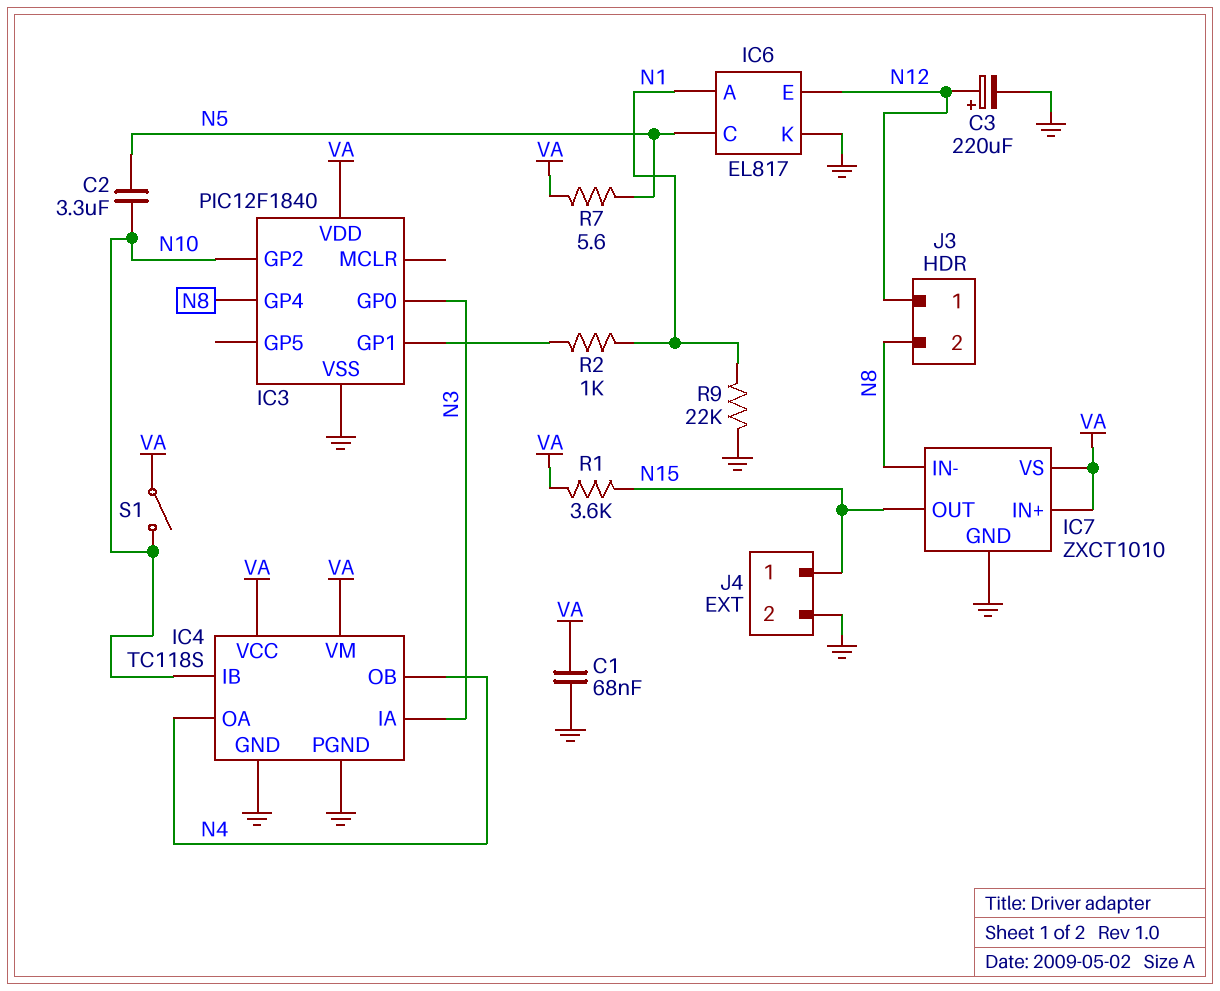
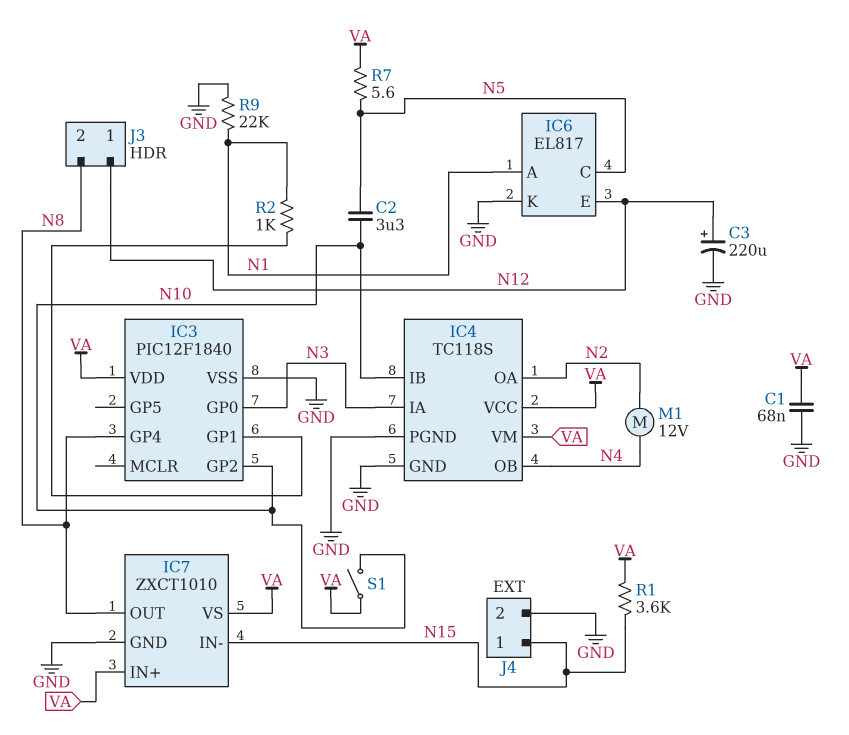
IC4 pin OA: N4 -> N2
IC7 pin IN-: N8 -> N15
IC7 pin OUT: N15 -> N8
M1: none -> motor 12V (N2, N4)

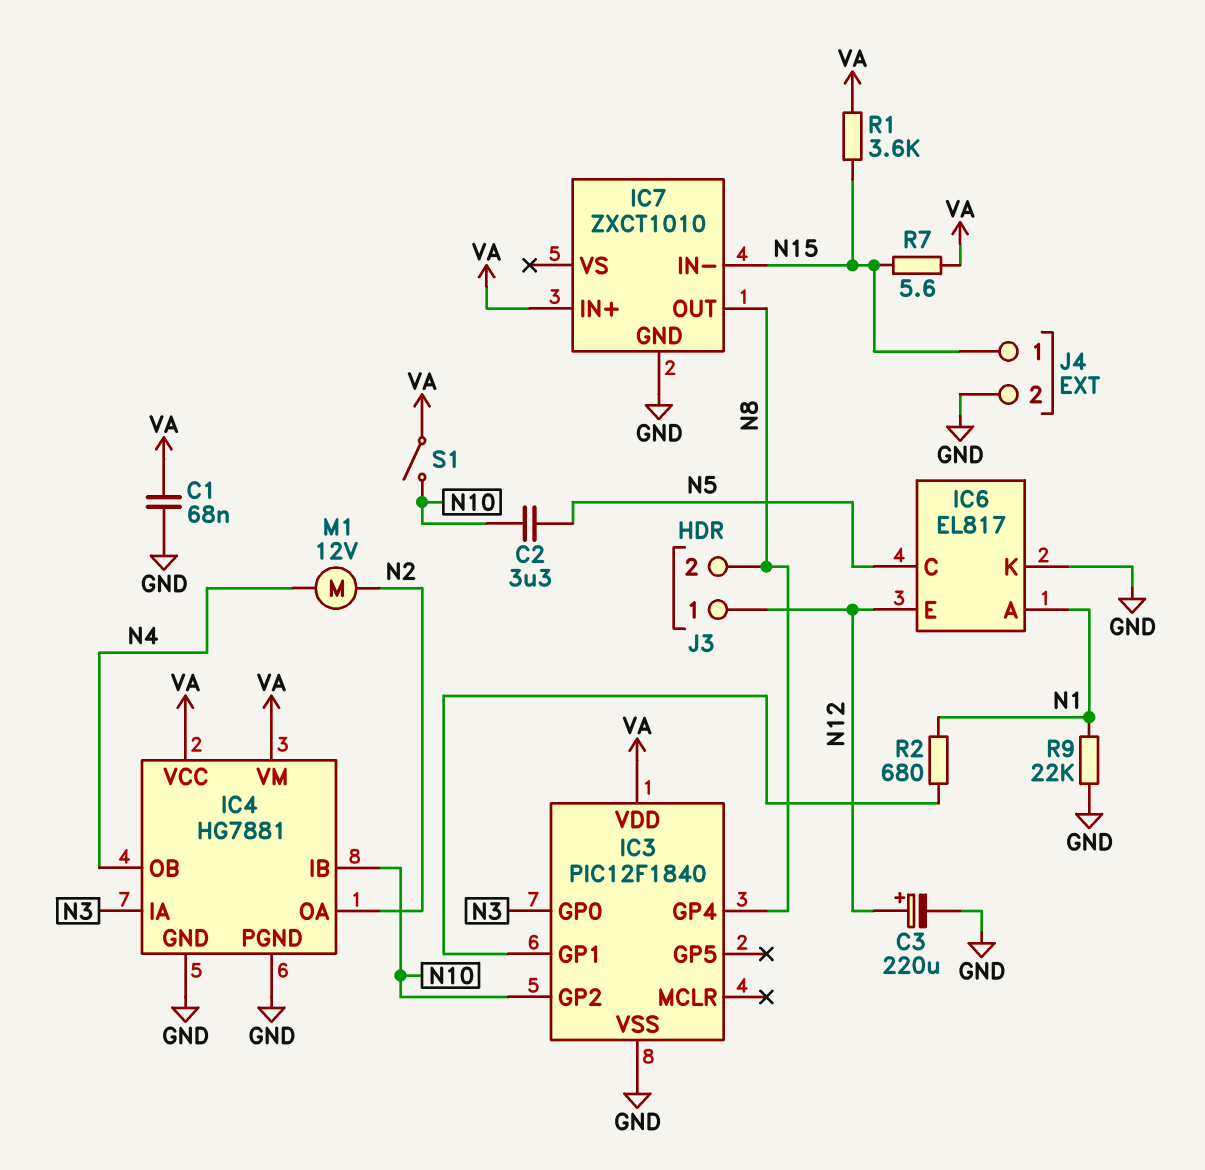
IC4: TC118S -> HG7881
IC7 pin VS: VA -> none
R2: 1k (IC3/GP1, N1) -> 680 (IC3/GP1, N1)
R7: 5.6 (N5, VA) -> 5.6 (N15, VA)

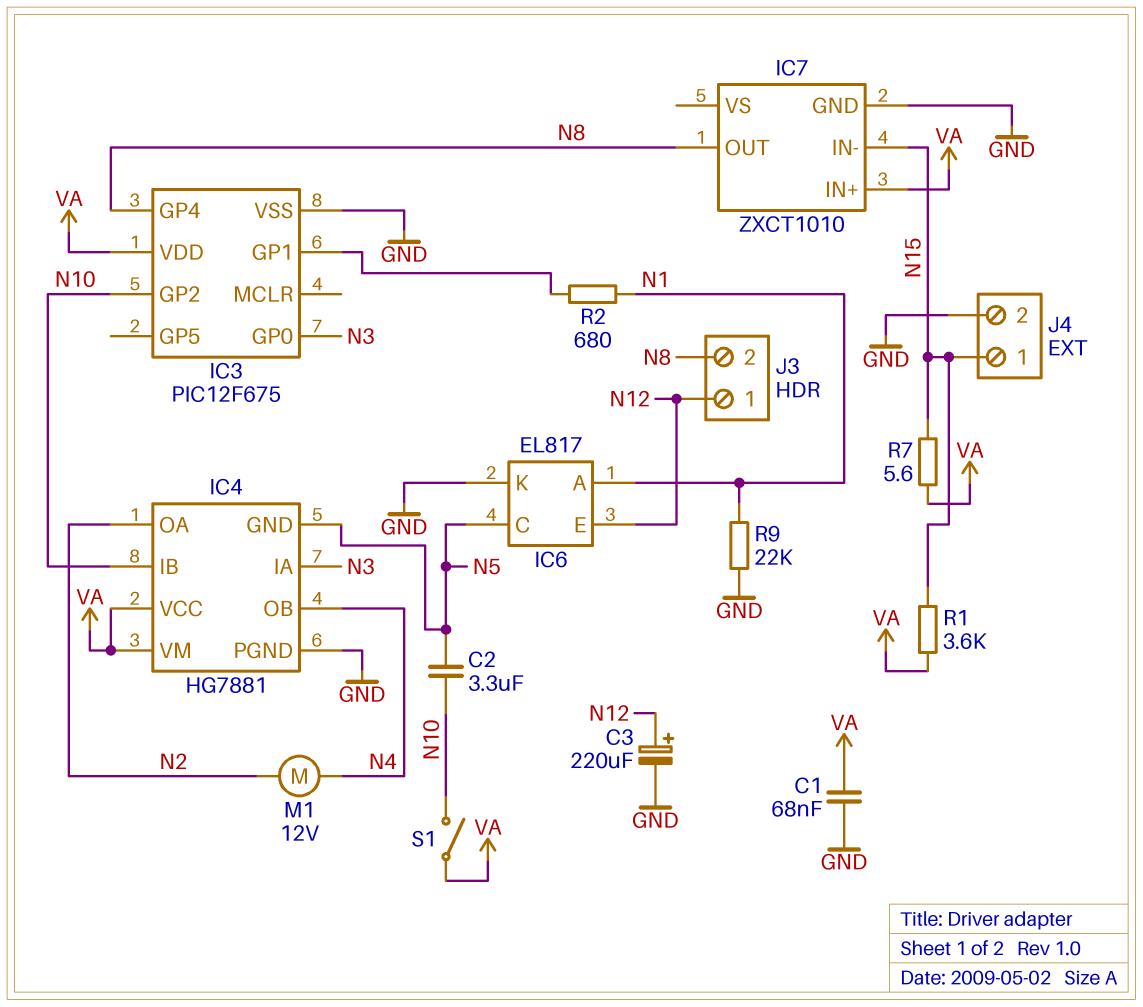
IC3: PIC12F1840 -> PIC12F675
IC4 pin GND: GND -> N5

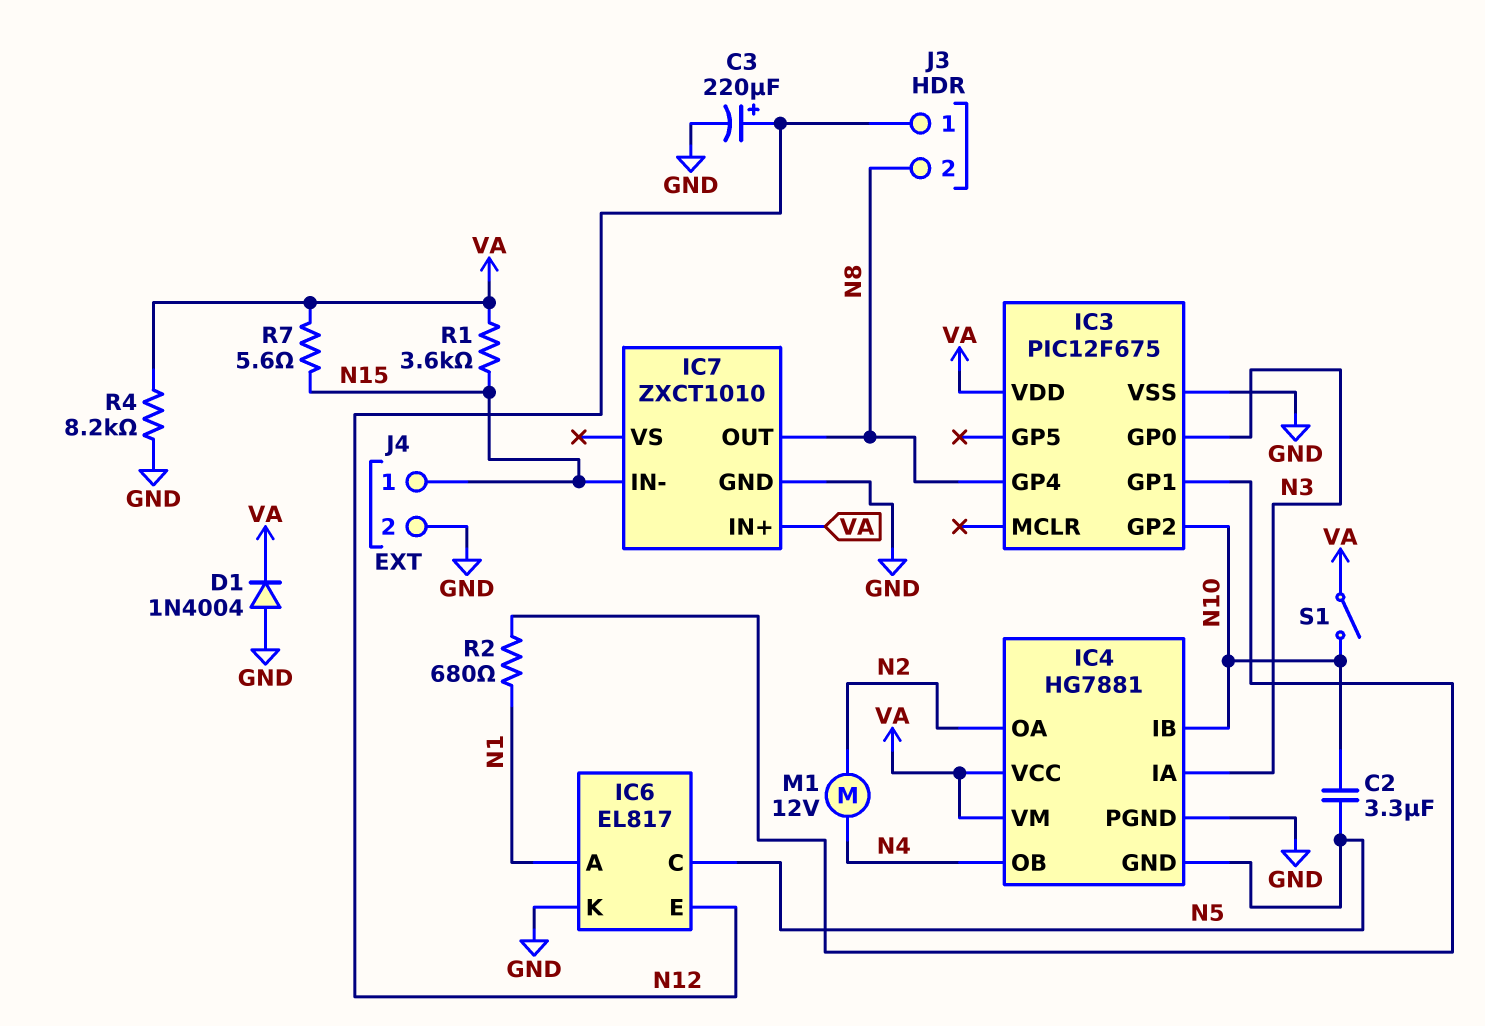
C1: 68nF (GND, VA) -> none
D1: none -> diode 1N4004 (A GND, K VA)
R4: none -> 8.2k (GND, VA)
R9: 22k (GND, N1) -> none

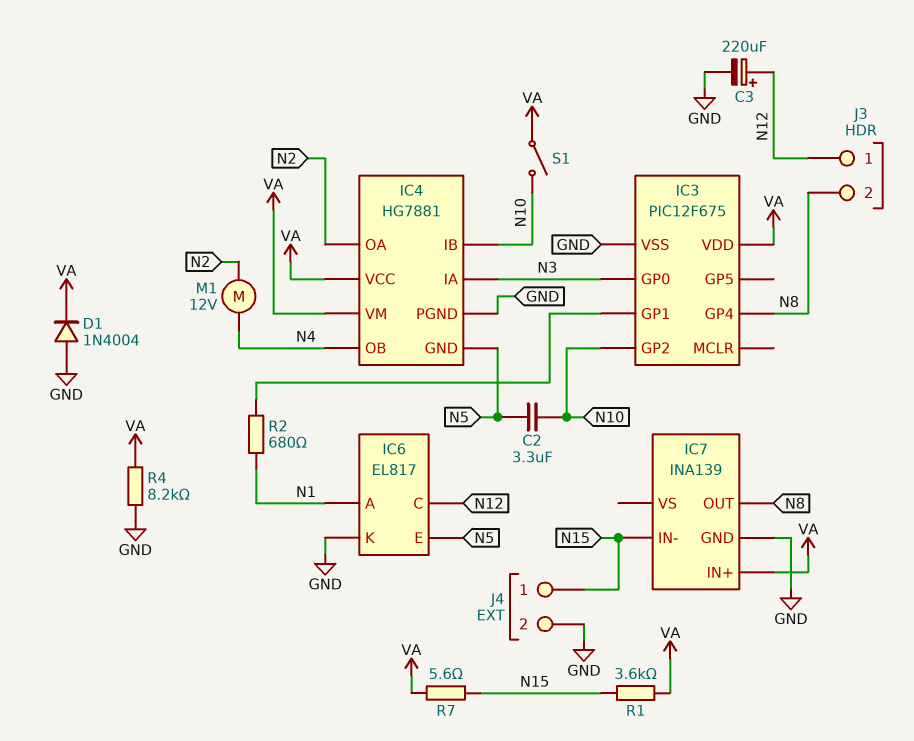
IC6 pin C: N5 -> N12
IC6 pin E: N12 -> N5
IC7: ZXCT1010 -> INA139

